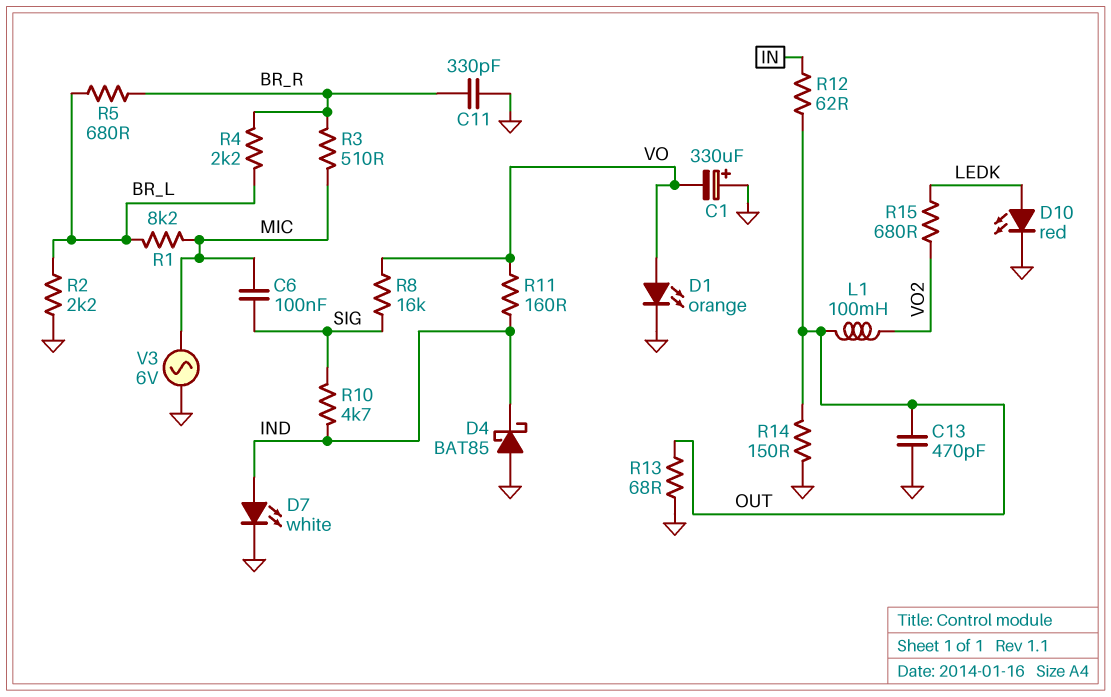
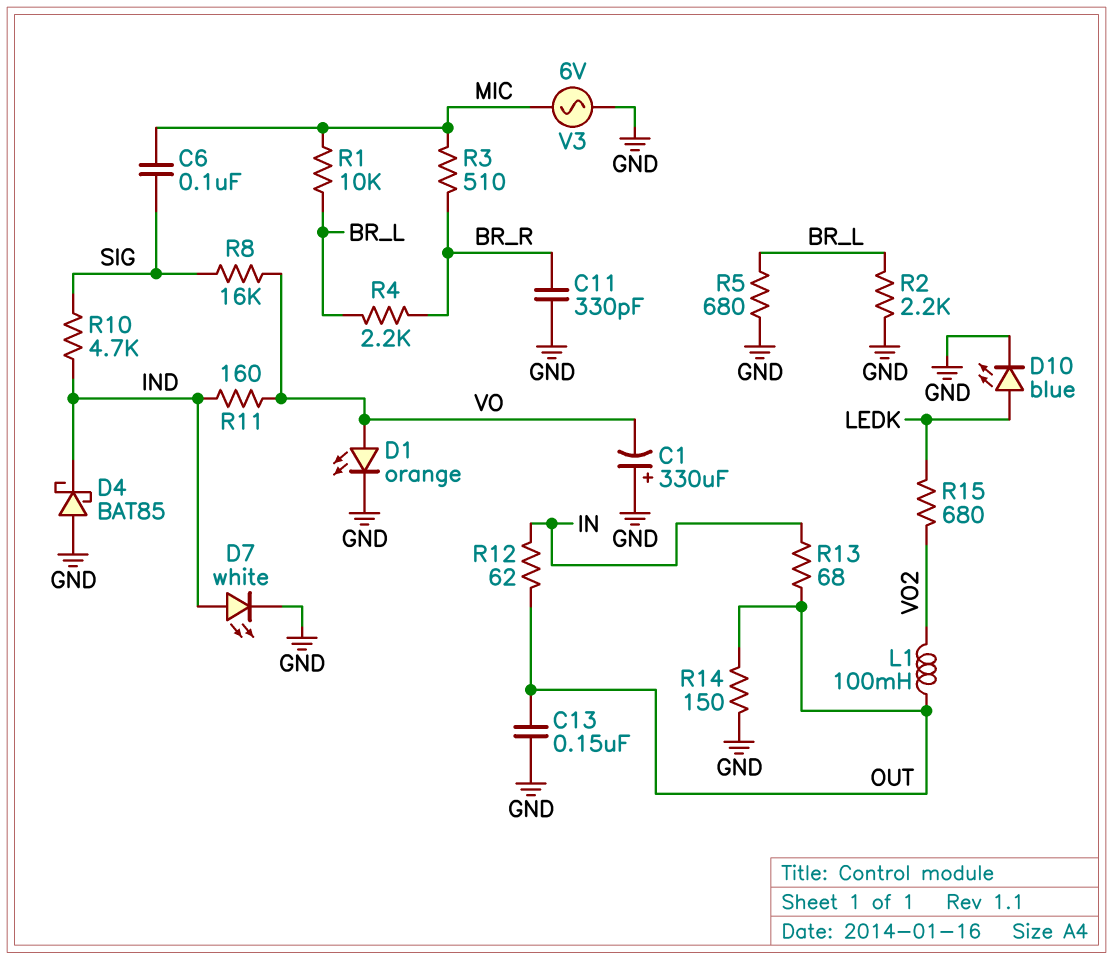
C13: 470pF (GND, OUT) -> 150nF (GND, OUT)
D10: LED red (A LEDK, K GND) -> LED blue (A LEDK, K GND)
R1: 8.2k (BR_L, MIC) -> 10k (BR_L, MIC)
R5: 680 (BR_L, BR_R) -> 680 (BR_L, GND)
R13: 68 (GND, OUT) -> 68 (IN, OUT)

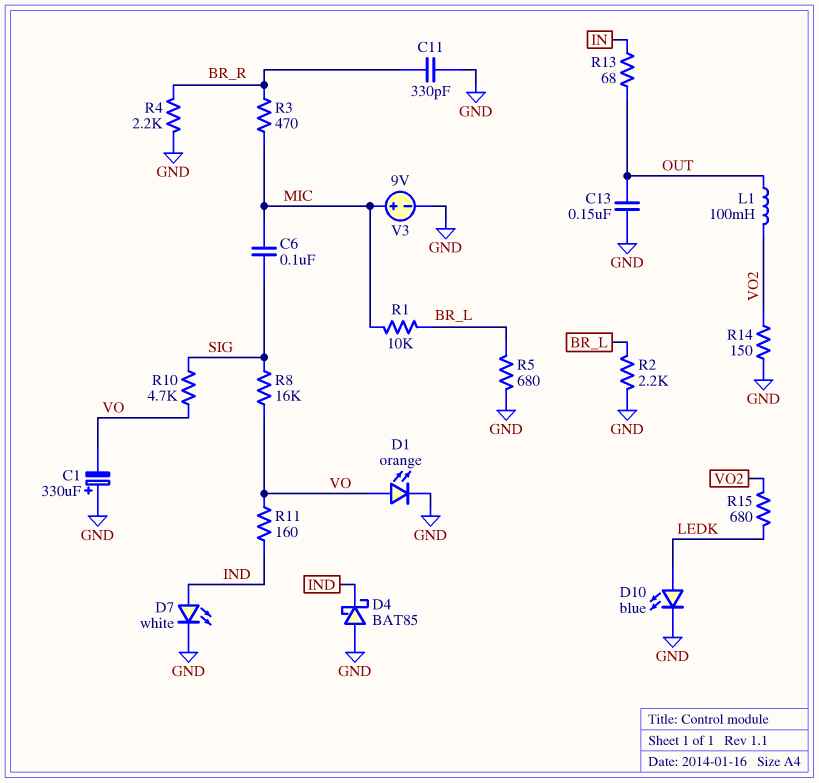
R3: 510 (BR_R, MIC) -> 470 (BR_R, MIC)
R4: 2.2k (BR_L, BR_R) -> 2.2k (BR_R, GND)
R10: 4.7k (IND, SIG) -> 4.7k (SIG, VO)
R12: 62 (IN, OUT) -> none
R14: 150 (GND, OUT) -> 150 (GND, VO2)
V3: AC 6V (GND, MIC) -> 9V (plus MIC, minus GND)

